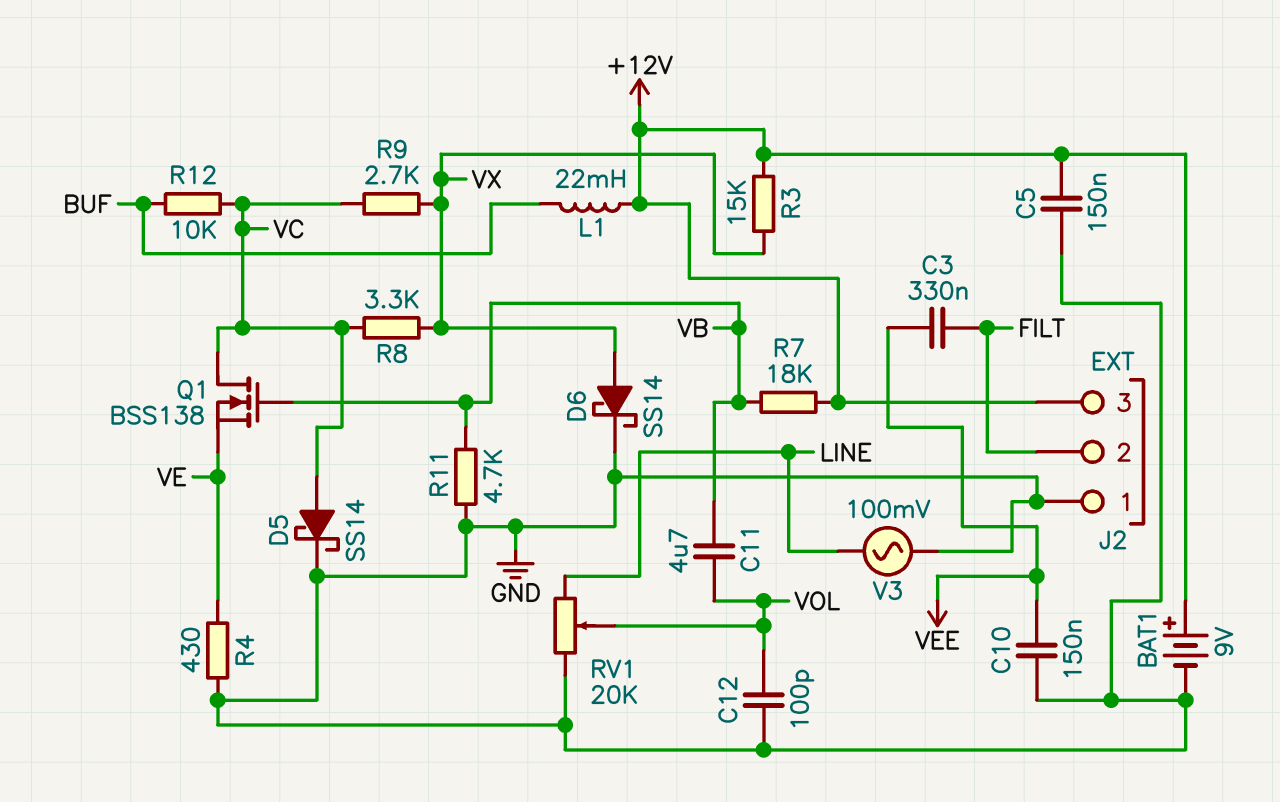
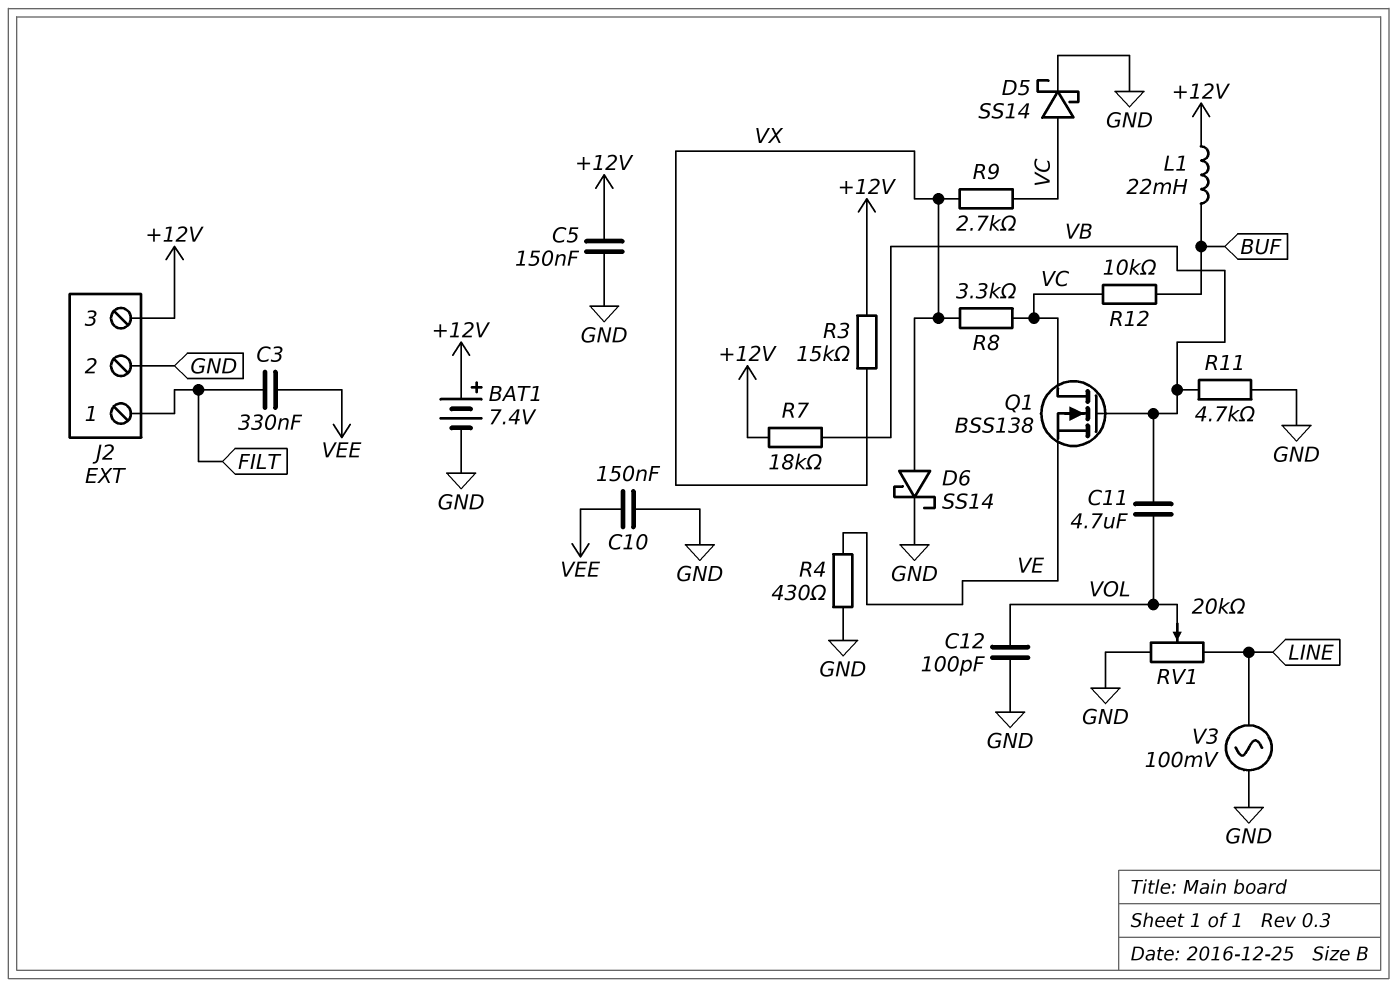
BAT1: 9V (plus +12V, minus GND) -> 7.4V (plus +12V, minus GND)
J2 pin 1: GND -> FILT
J2 pin 2: FILT -> GND

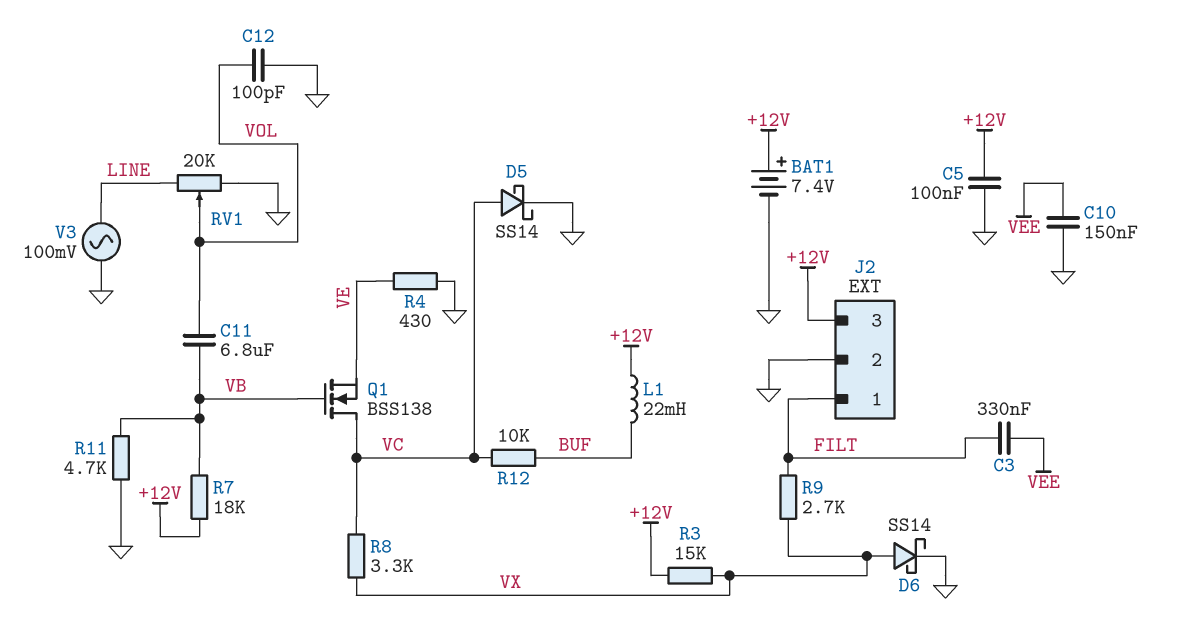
C5: 150nF (+12V, GND) -> 100nF (+12V, GND)
C11: 4.7uF (VB, VOL) -> 6.8uF (VB, VOL)
R9: 2.7k (VC, VX) -> 2.7k (FILT, VX)

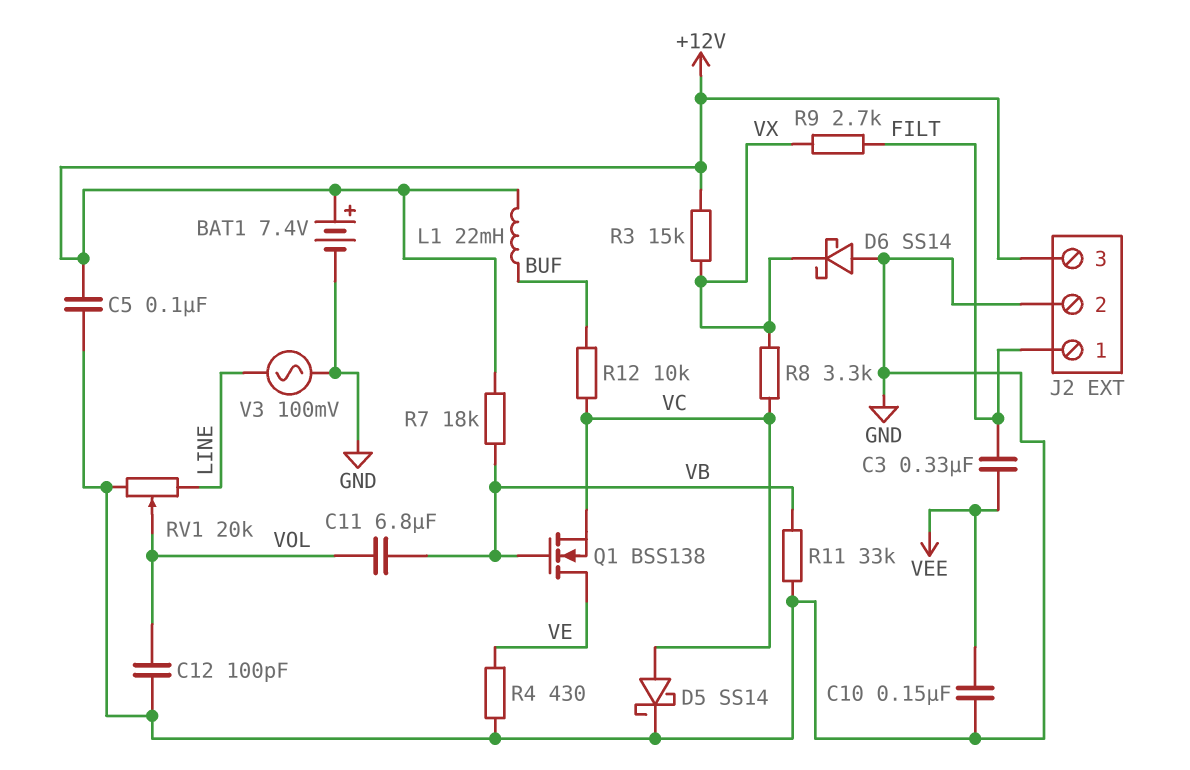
D6: schottky SS14 (A VX, K GND) -> schottky SS14 (A GND, K VX)
Q1: NMOS BSS138 (G VB, D VC, S VE) -> NMOS BSS138 (G VB, D VE, S VC)
R11: 4.7k (GND, VB) -> 33k (GND, VB)

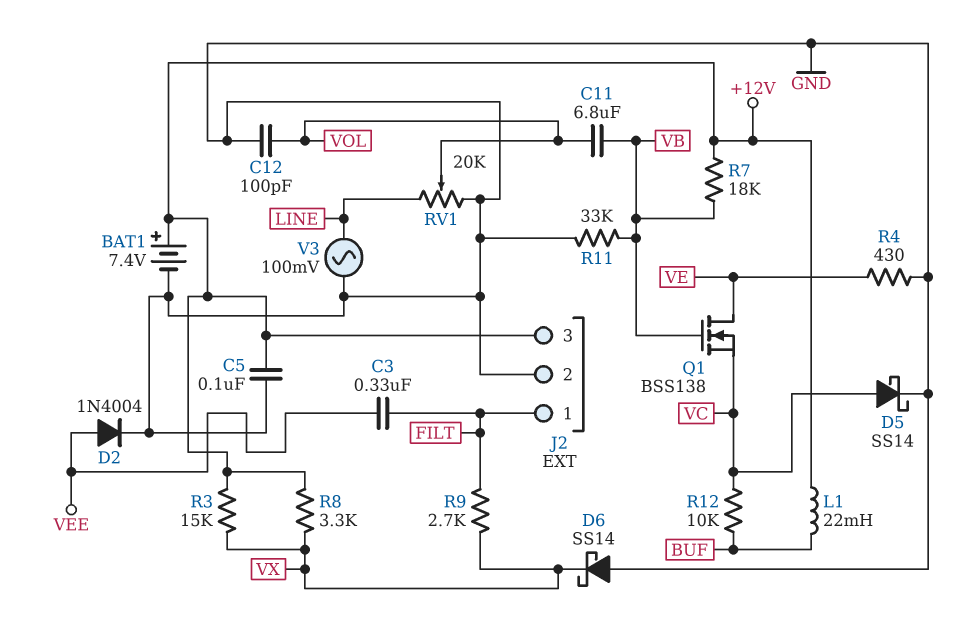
C10: 150nF (GND, VEE) -> none
D2: none -> diode 1N4004 (A VEE, K GND)
R8: 3.3k (VC, VX) -> 3.3k (+12V, VX)

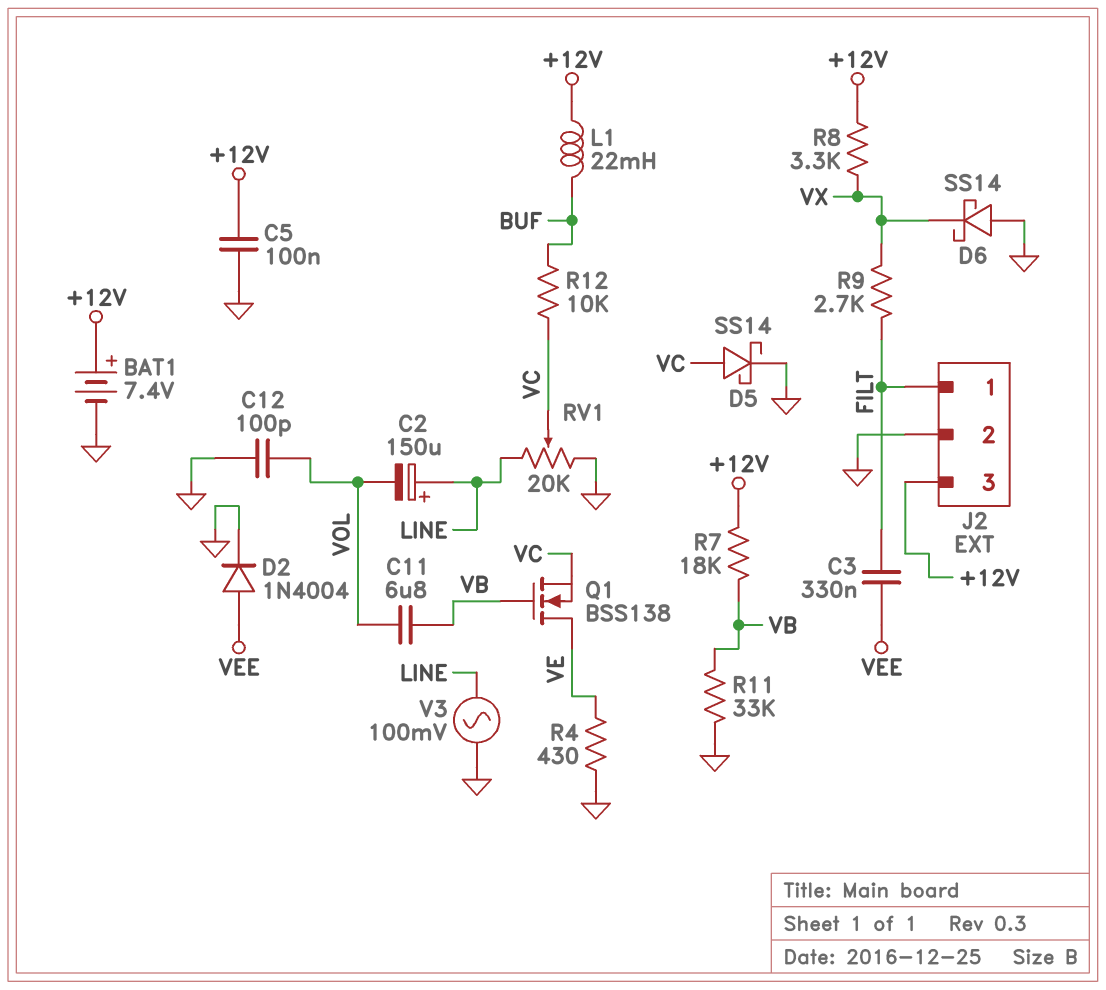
C2: none -> 150uF (plus LINE, minus VOL)
R3: 15k (+12V, VX) -> none
RV1: 20k (GND, LINE, wiper VOL) -> 20k (GND, LINE, wiper VC)

